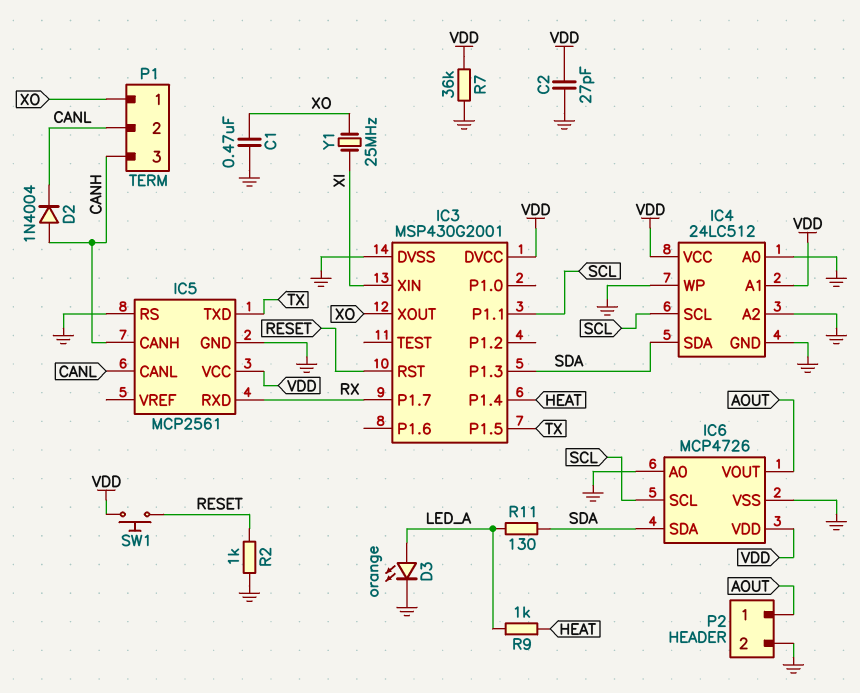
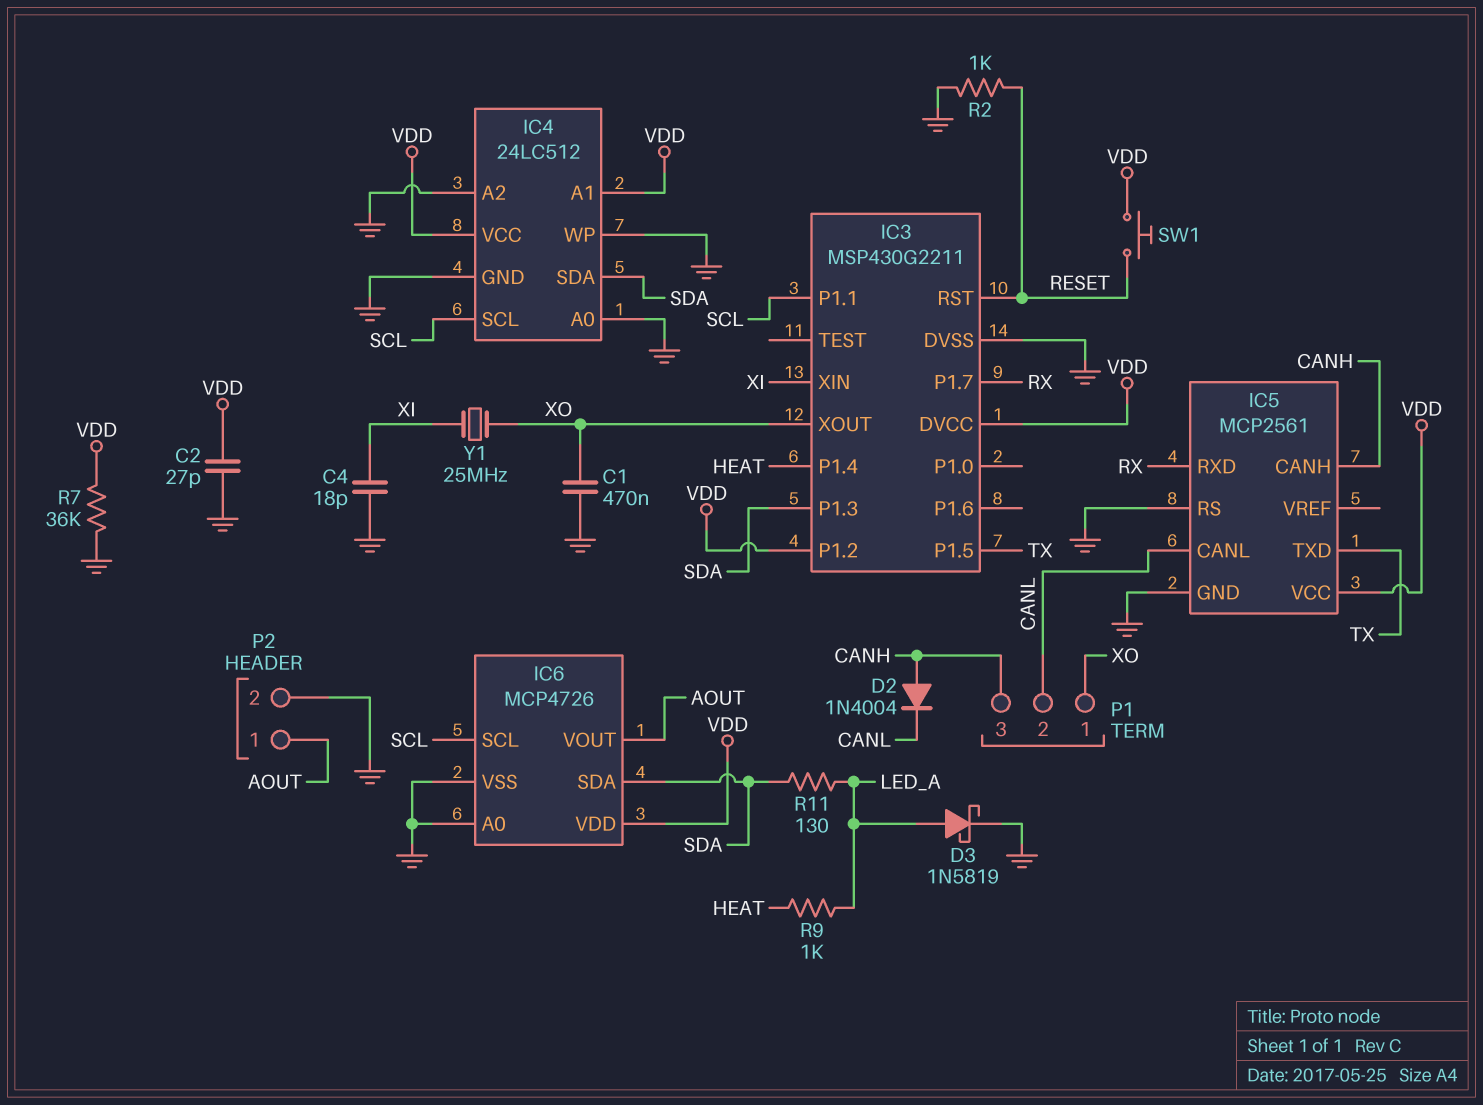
C4: none -> 18pF (GND, XI)
D3: LED orange (A LED_A, K GND) -> schottky 1N5819 (A LED_A, K GND)
IC3: MSP430G2001 -> MSP430G2211
IC3 pin P1.2: none -> VDD

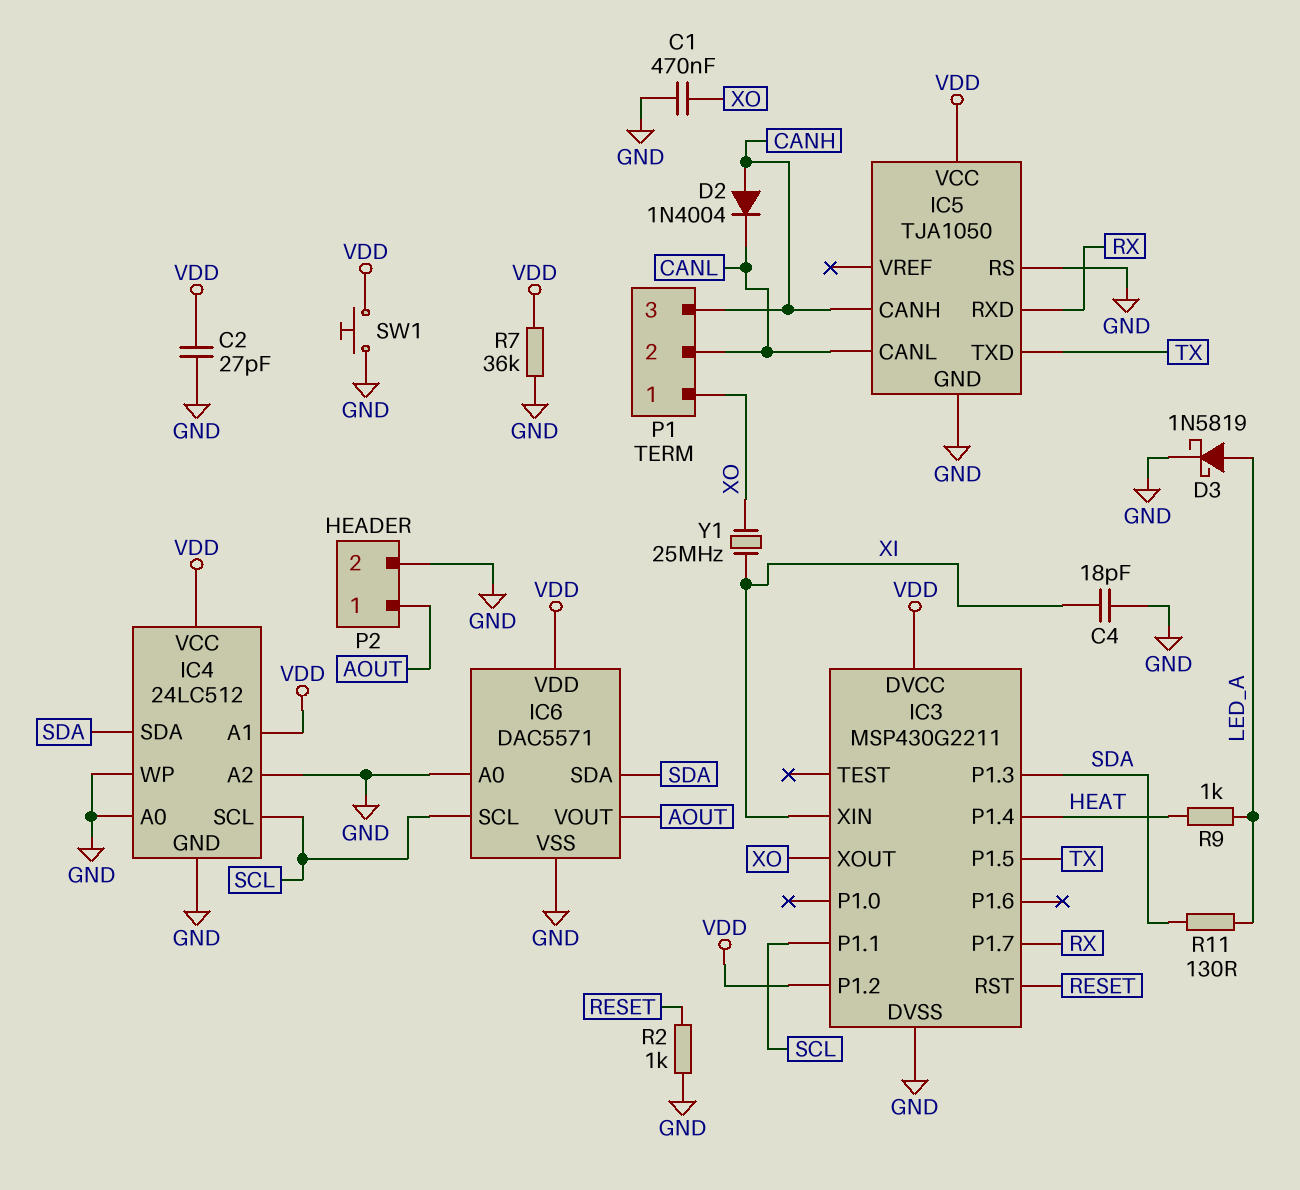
IC5: MCP2561 -> TJA1050
IC6: MCP4726 -> DAC5571
SW1: button (RESET, VDD) -> button (GND, VDD)

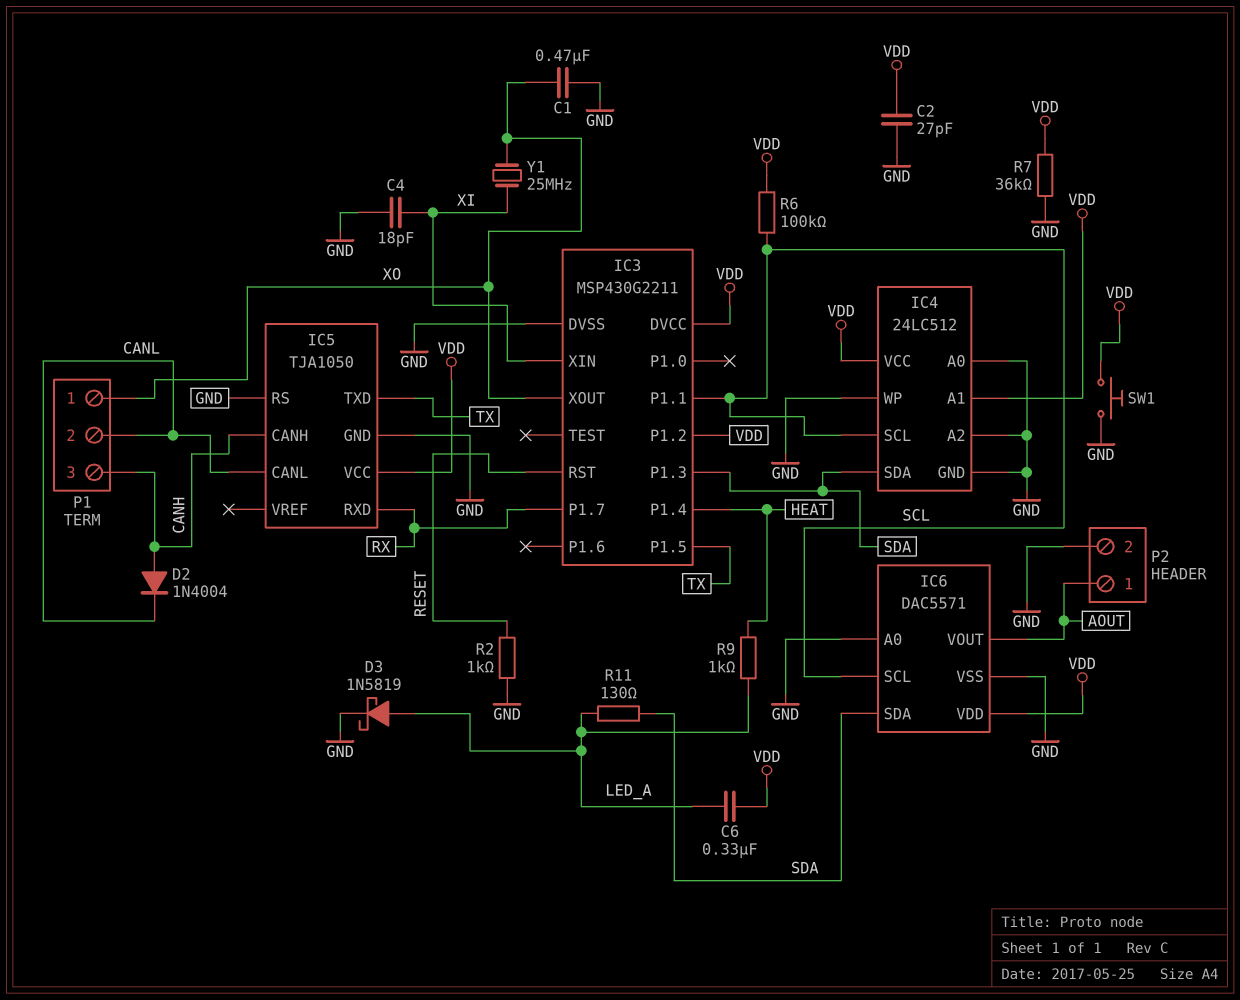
C6: none -> 330nF (LED_A, VDD)
R6: none -> 100k (SCL, VDD)

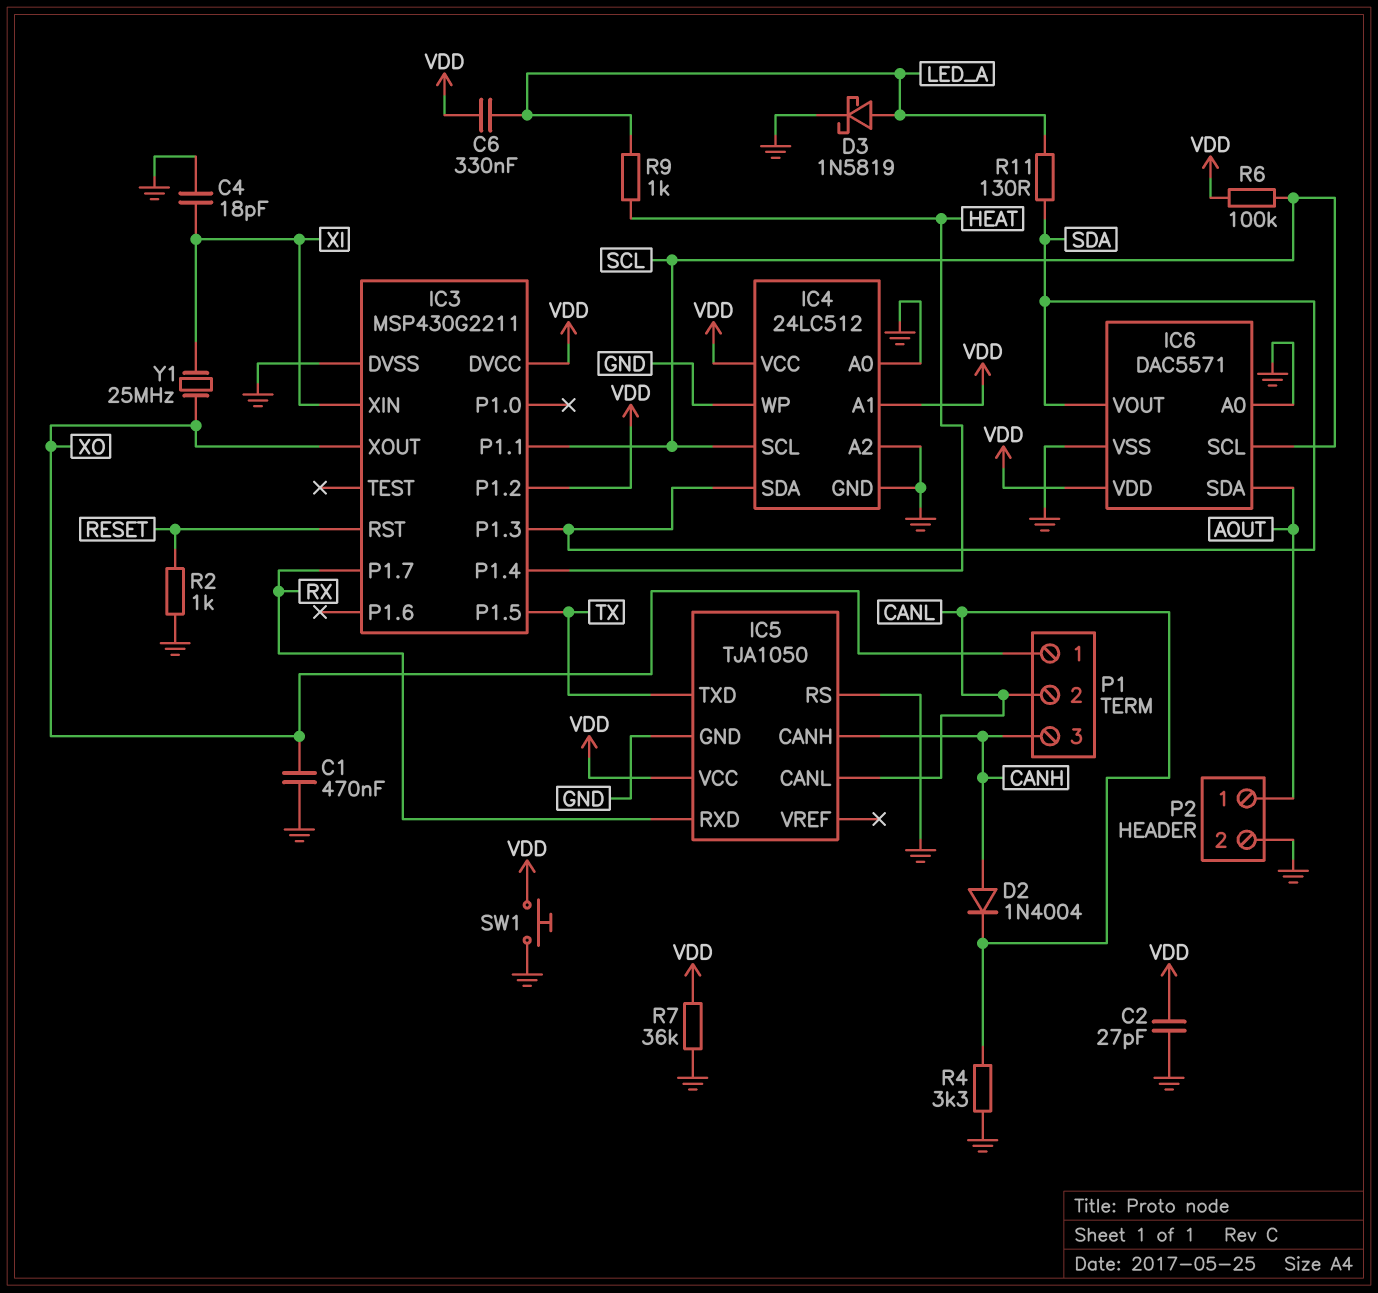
IC6 pin SDA: SDA -> AOUT
IC6 pin VOUT: AOUT -> SDA
R4: none -> 3.3k (CANL, GND)

